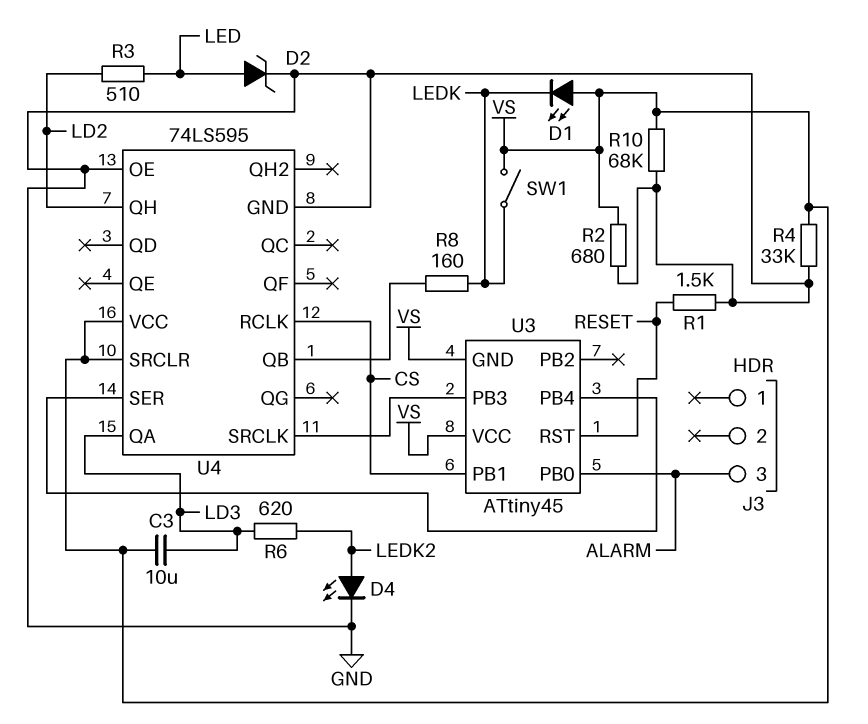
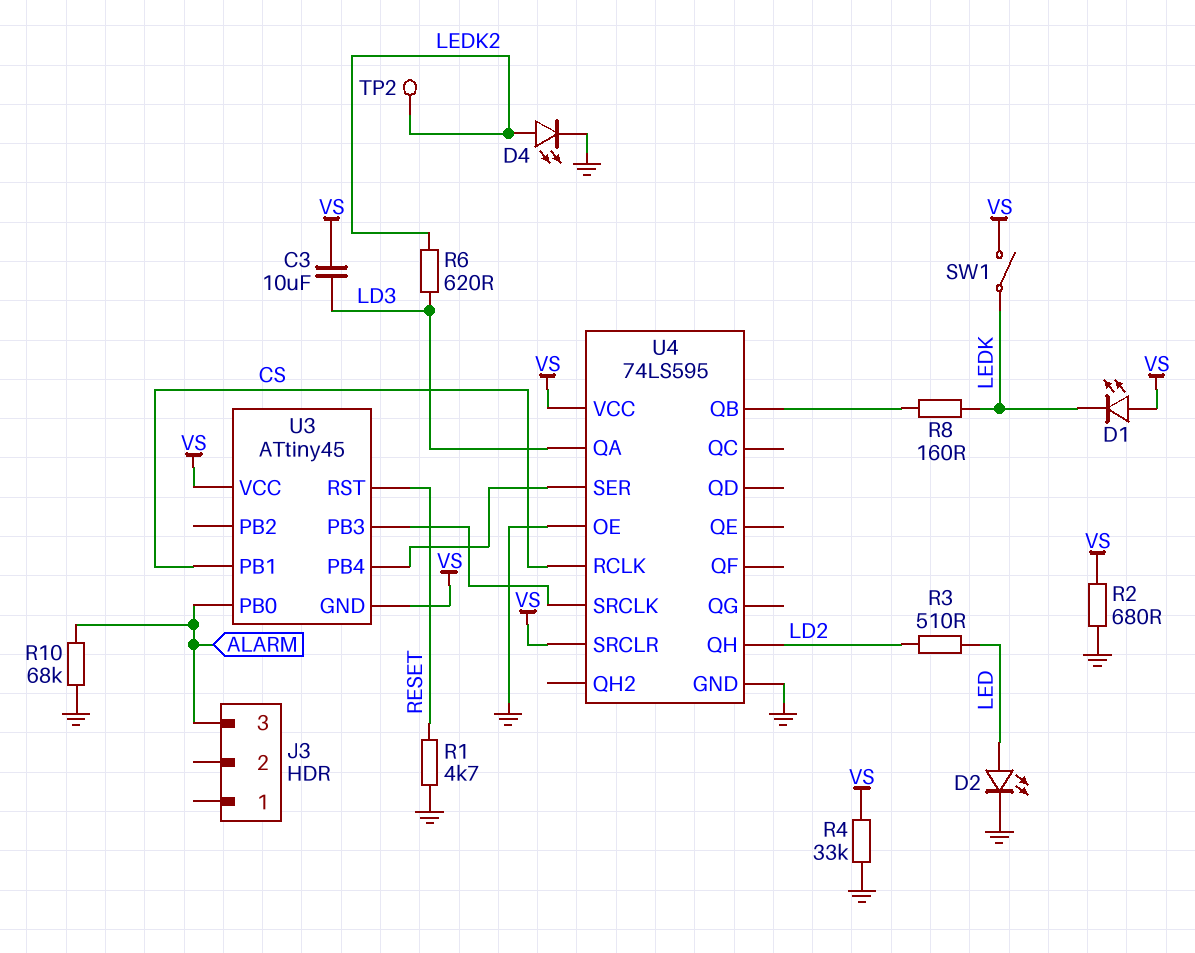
D2: zener (A LED, K GND) -> LED (A LED, K GND)
R1: 1.5k (GND, RESET) -> 4.7k (GND, RESET)
R10: 68k (GND, VS) -> 68k (ALARM, GND)
TP2: none -> test point (LEDK2)

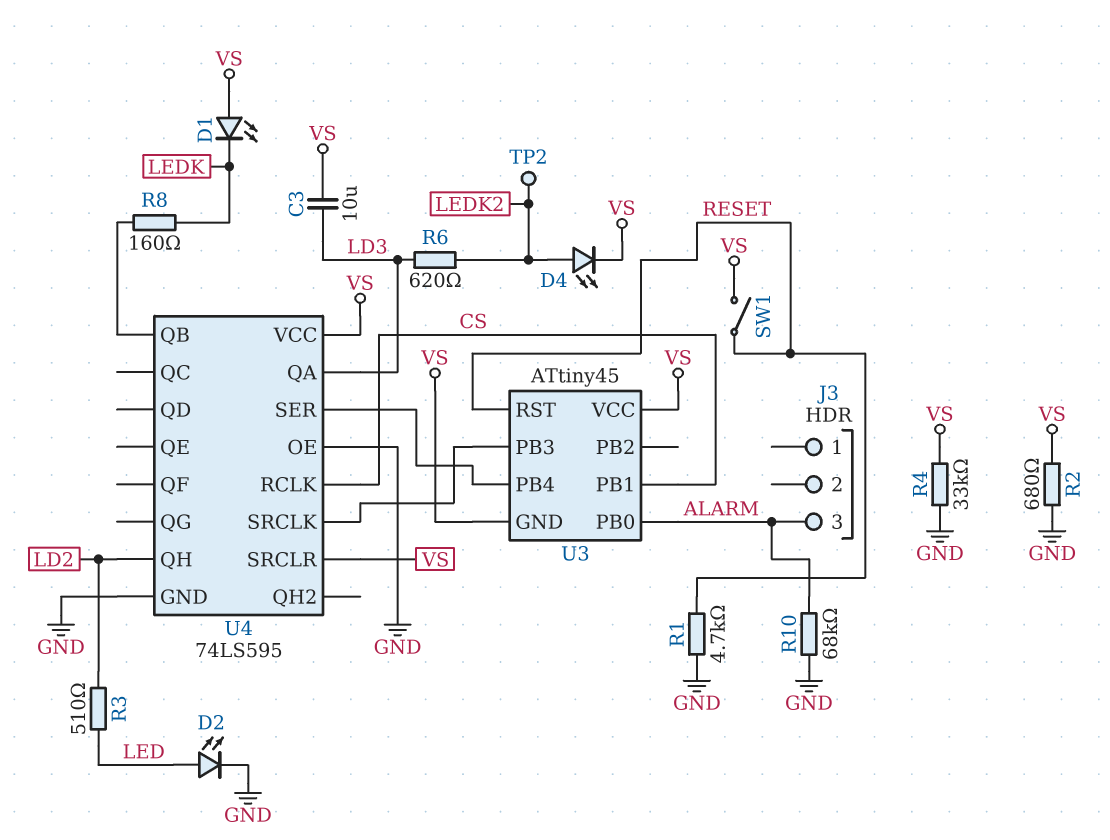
D4: LED (A LEDK2, K GND) -> LED (A LEDK2, K VS)
SW1: switch (LEDK, VS) -> switch (RESET, VS)

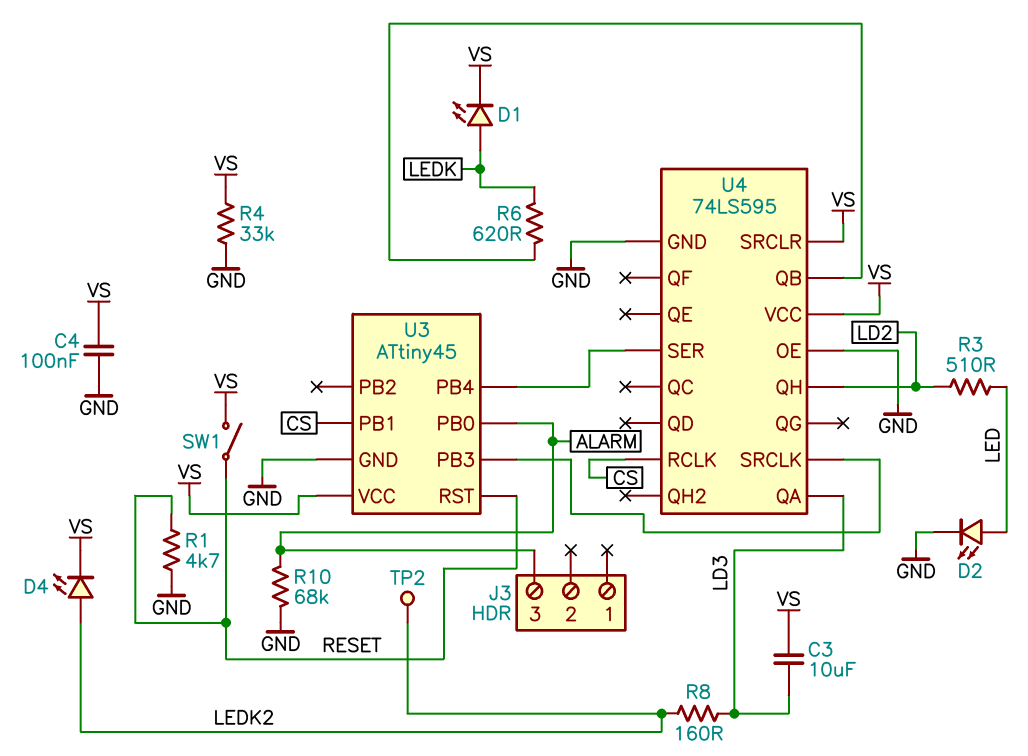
C4: none -> 100nF (GND, VS)
D1: LED (A VS, K LEDK) -> LED (A LEDK, K VS)
R2: 680 (GND, VS) -> none
R6: 620 (LD3, LEDK2) -> 620 (LEDK, U4/QB)
R8: 160 (LEDK, U4/QB) -> 160 (LD3, LEDK2)
U3 pin GND: VS -> GND

